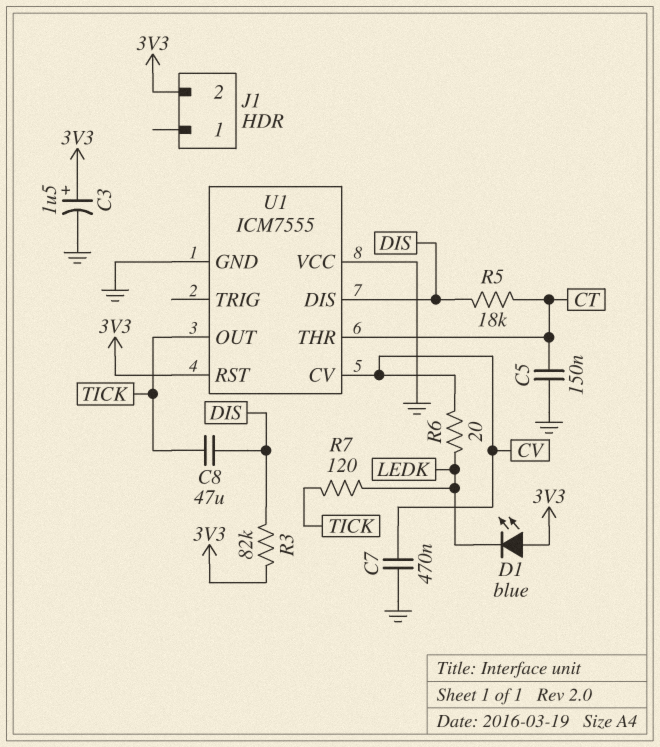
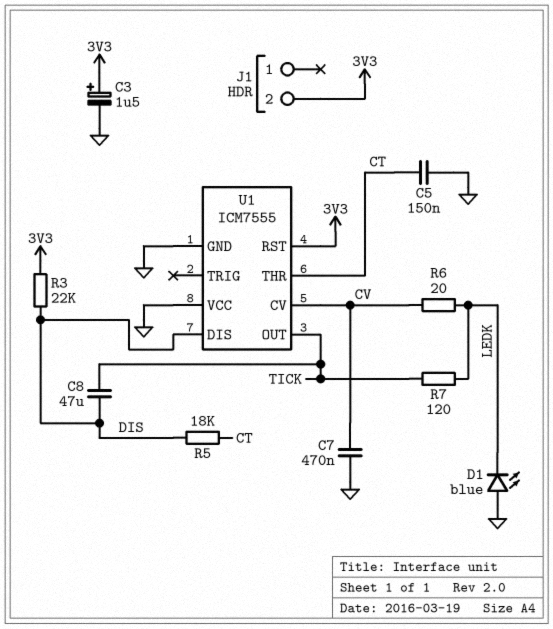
D1: LED blue (A 3V3, K LEDK) -> LED blue (A GND, K LEDK)
R3: 82k (3V3, DIS) -> 22k (3V3, DIS)

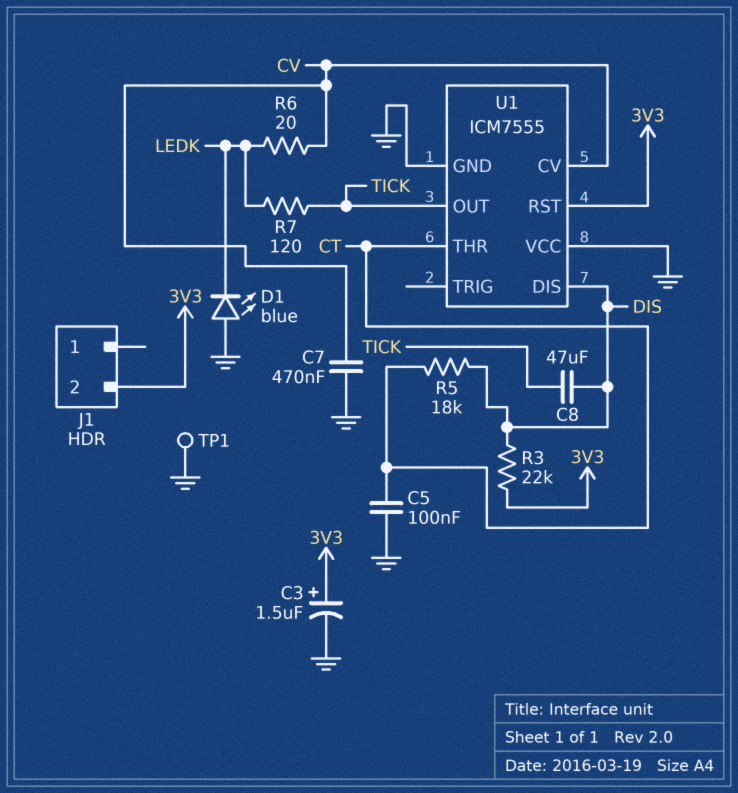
C5: 150nF (CT, GND) -> 100nF (CT, GND)
TP1: none -> test point (GND)

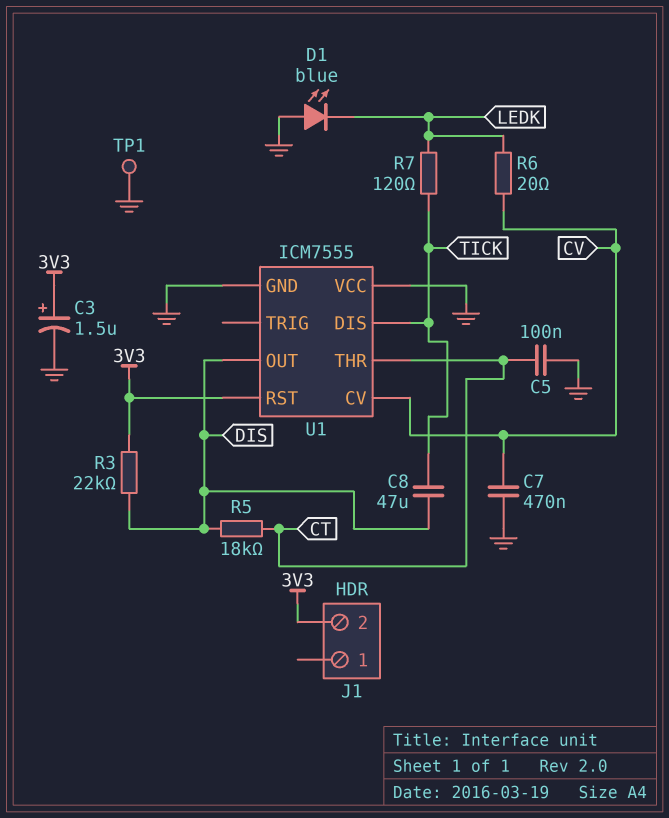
U1 pin DIS: DIS -> TICK
U1 pin OUT: TICK -> DIS

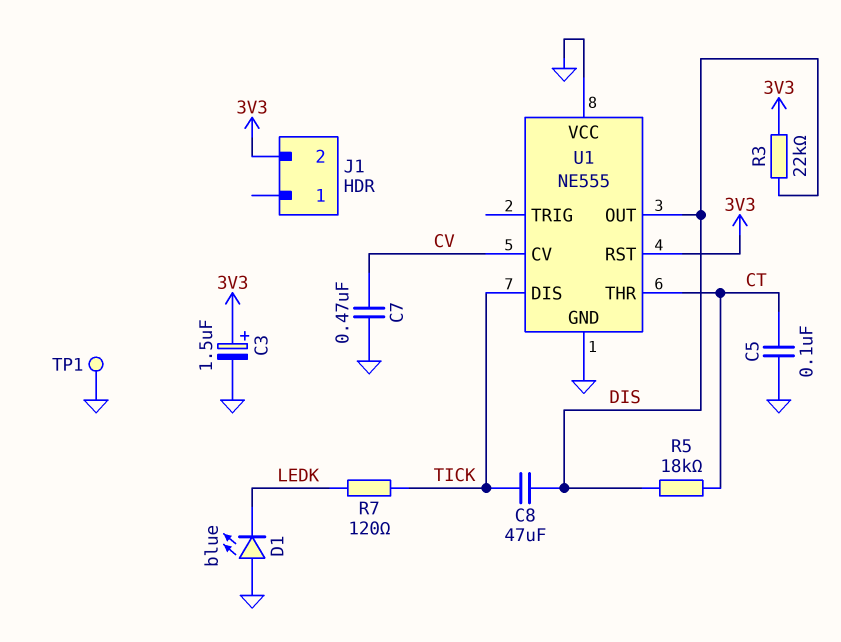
R6: 20 (CV, LEDK) -> none
U1: ICM7555 -> NE555

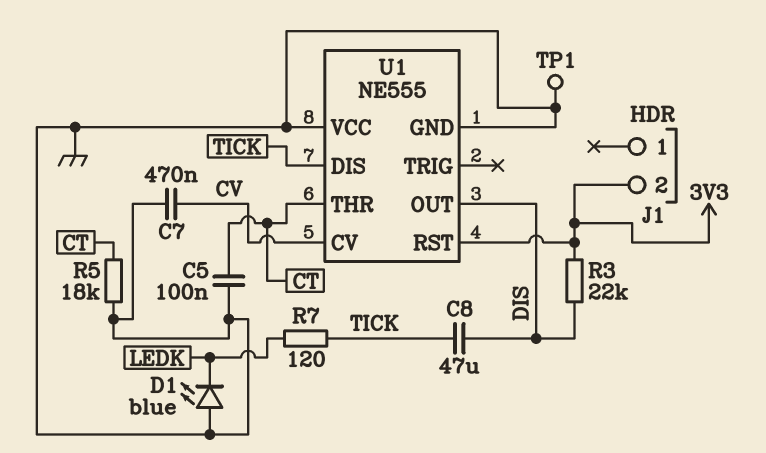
C3: 1.5uF (plus 3V3, minus GND) -> none
R5: 18k (CT, DIS) -> 18k (CT, GND)

